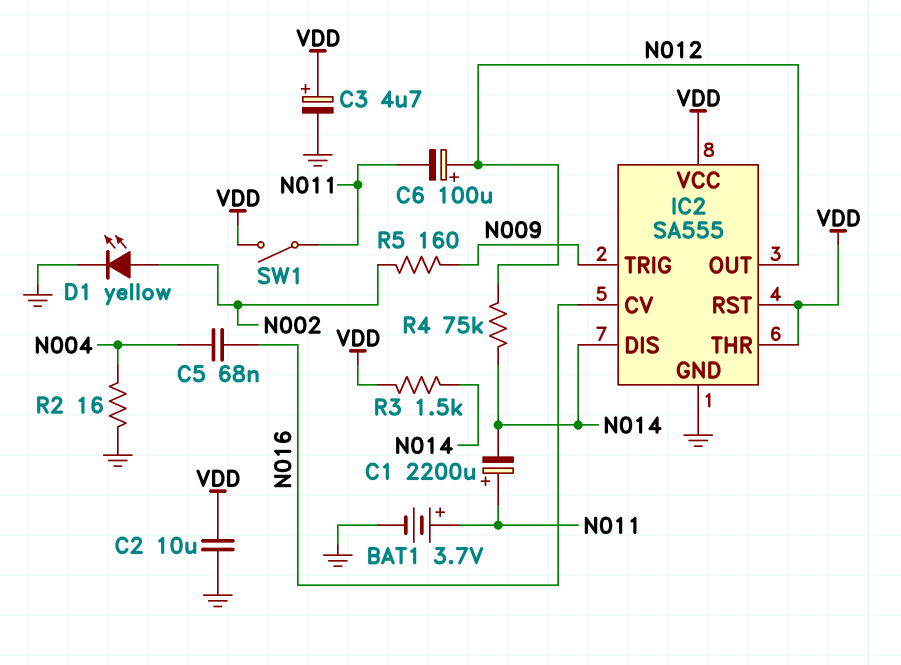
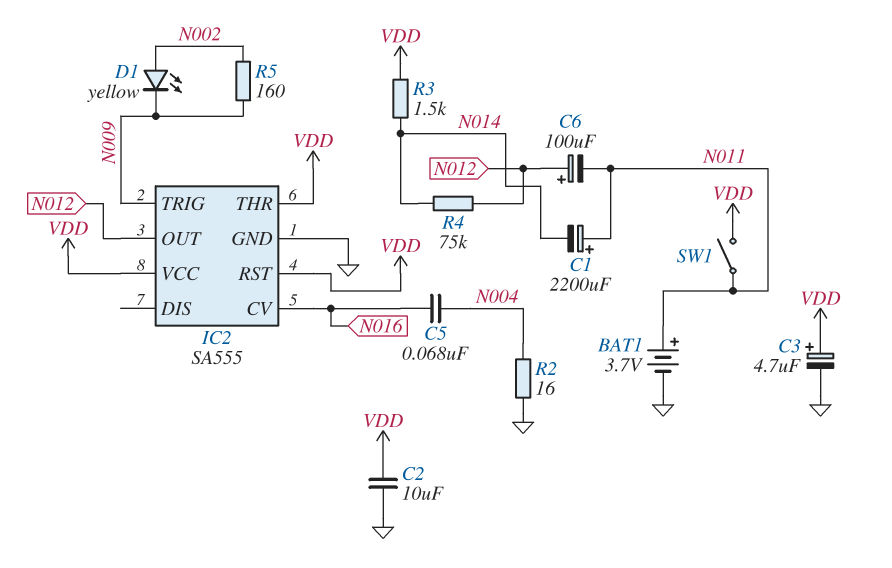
D1: LED yellow (A N002, K GND) -> LED yellow (A N002, K N009)
IC2 pin DIS: N014 -> none

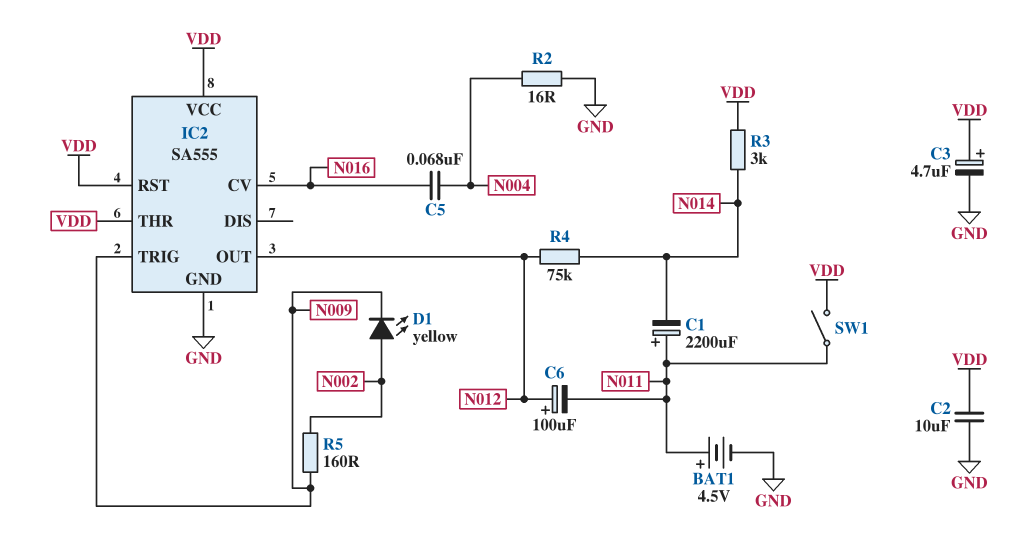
BAT1: 3.7V (plus N011, minus GND) -> 4.5V (plus N011, minus GND)
R3: 1.5k (N014, VDD) -> 3k (N014, VDD)

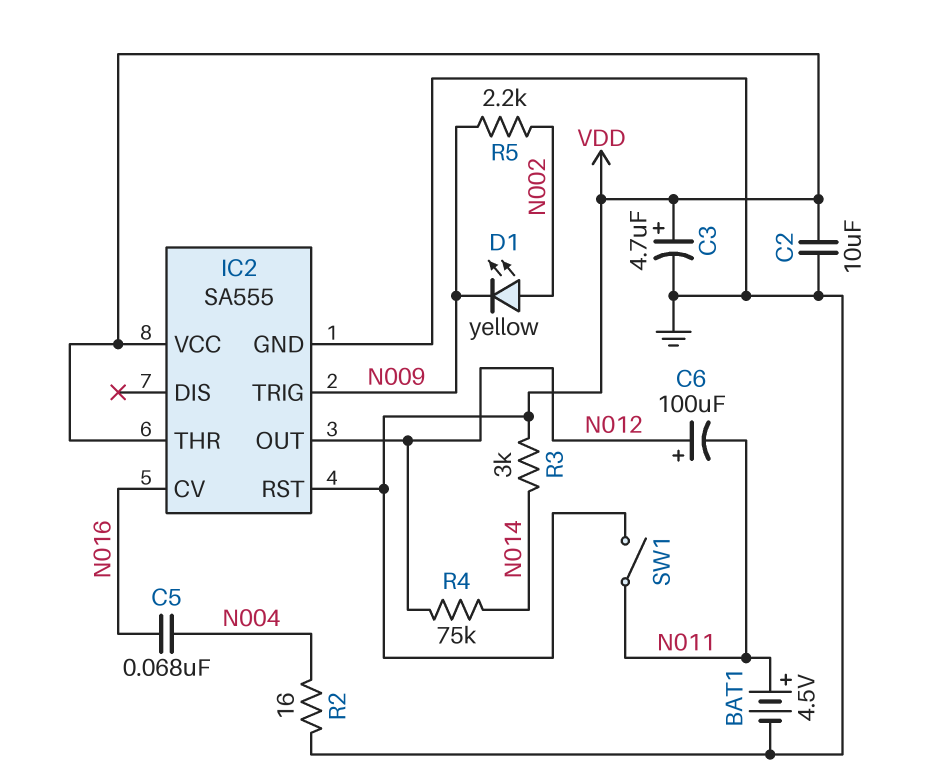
C1: 2200uF (plus N011, minus N014) -> none
R5: 160 (N002, N009) -> 2.2k (N002, N009)

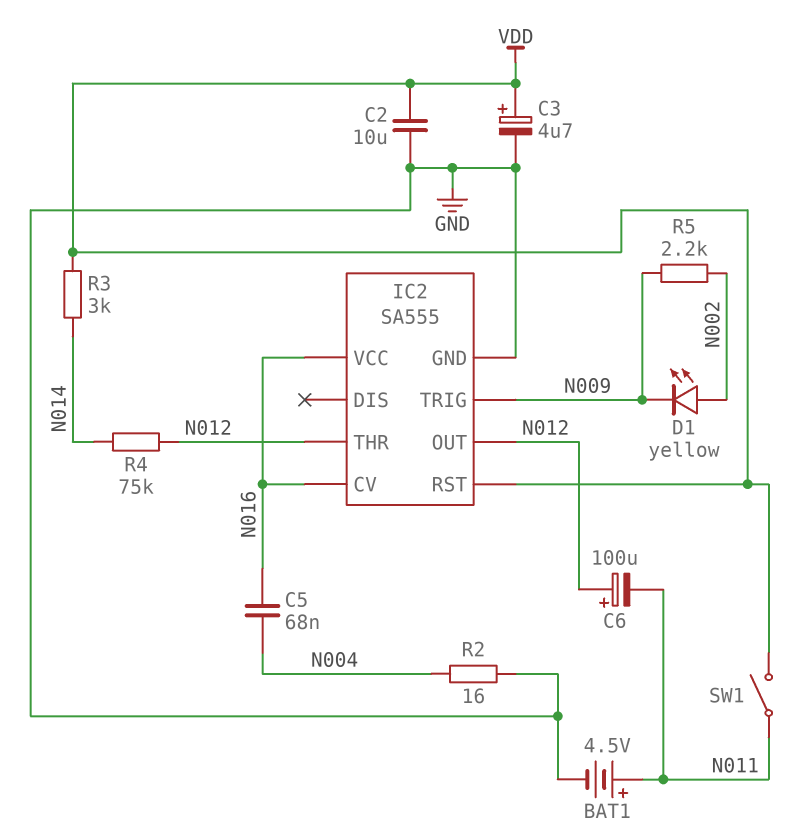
IC2 pin THR: VDD -> N012
IC2 pin VCC: VDD -> N016

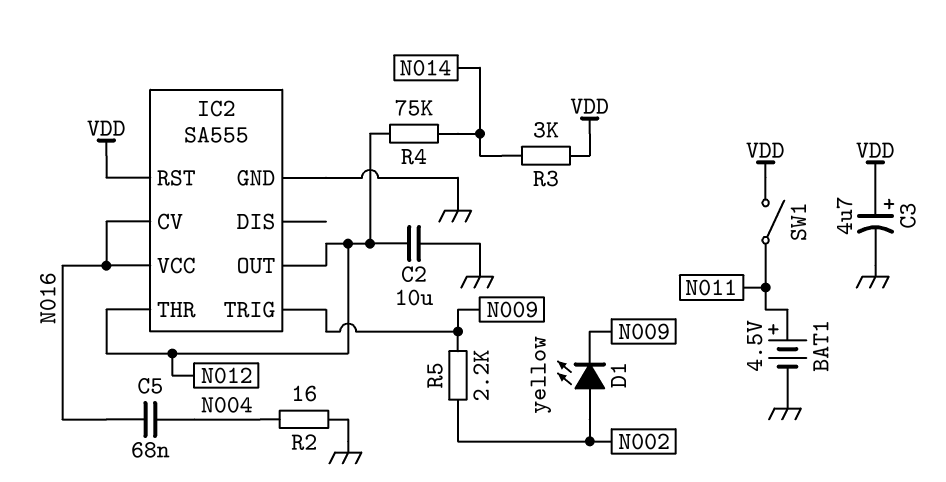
C2: 10uF (GND, VDD) -> 10uF (GND, N012)
C6: 100uF (plus N012, minus N011) -> none

